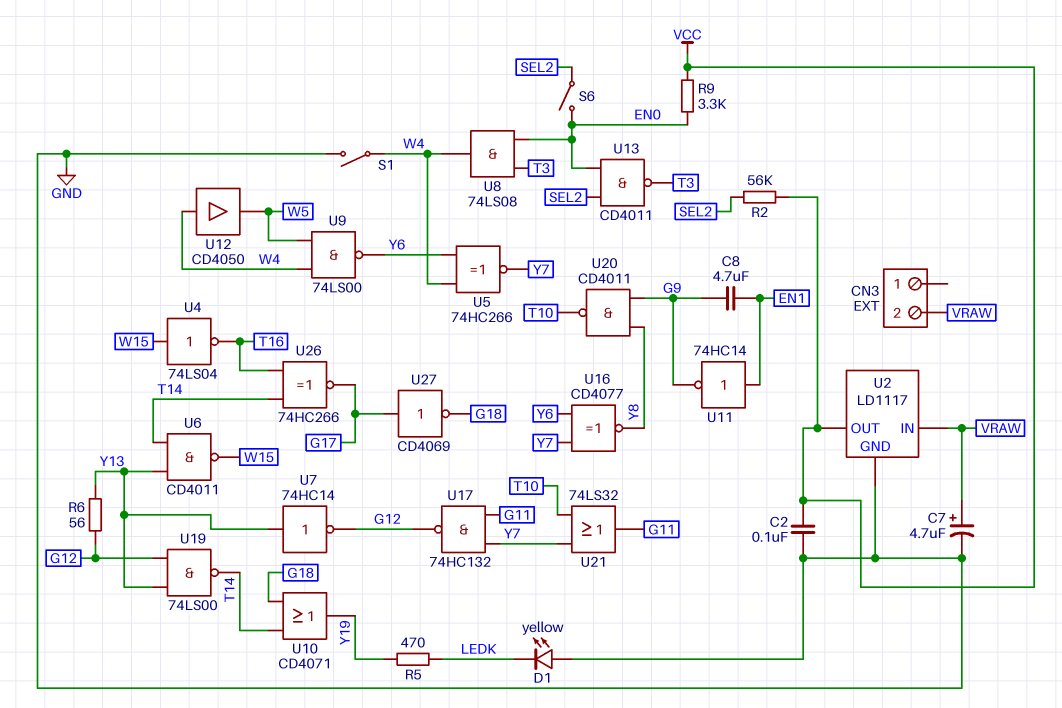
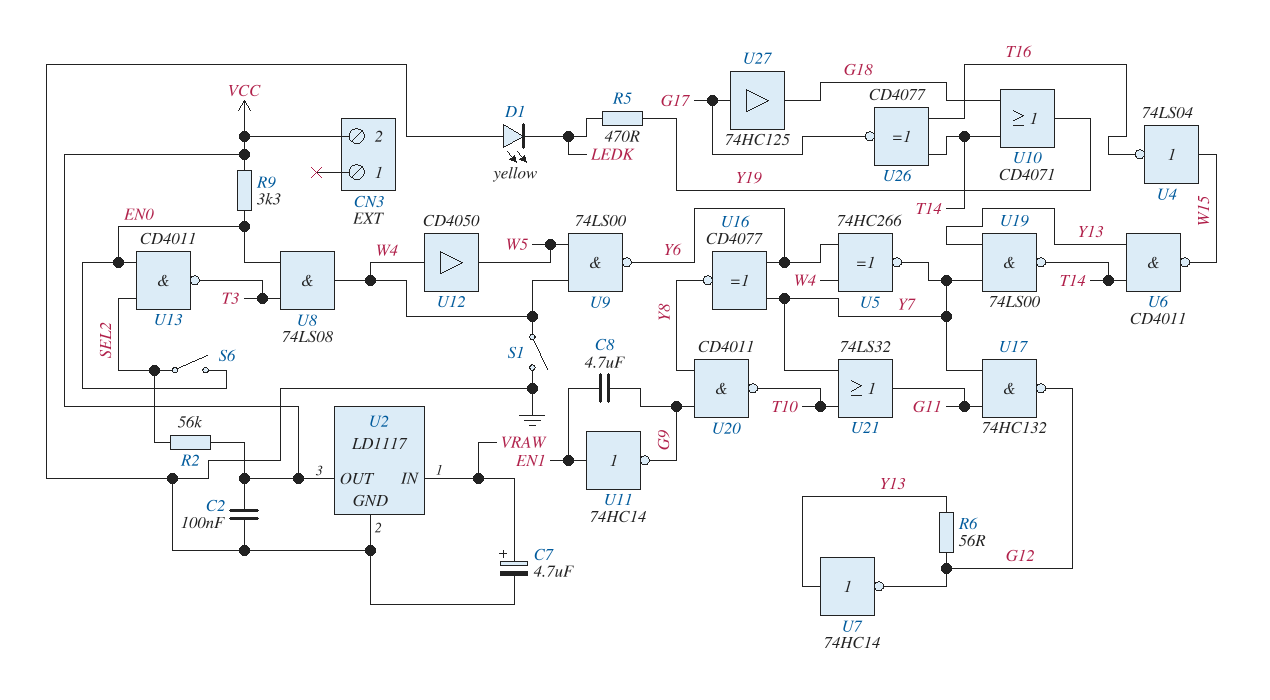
CN3 pin 2: VRAW -> VCC
U19: NAND 74LS00 (in G12, in Y13, out T14) -> NAND 74LS00 (in Y7, in Y13, out T14)
U26: XNOR 74HC266 (in T14, in T16, out G17) -> XNOR CD4077 (in T14, in T16, out G17)
U27: NOT CD4069 (in G17, out G18) -> buffer 74HC125 (in G17, out G18)

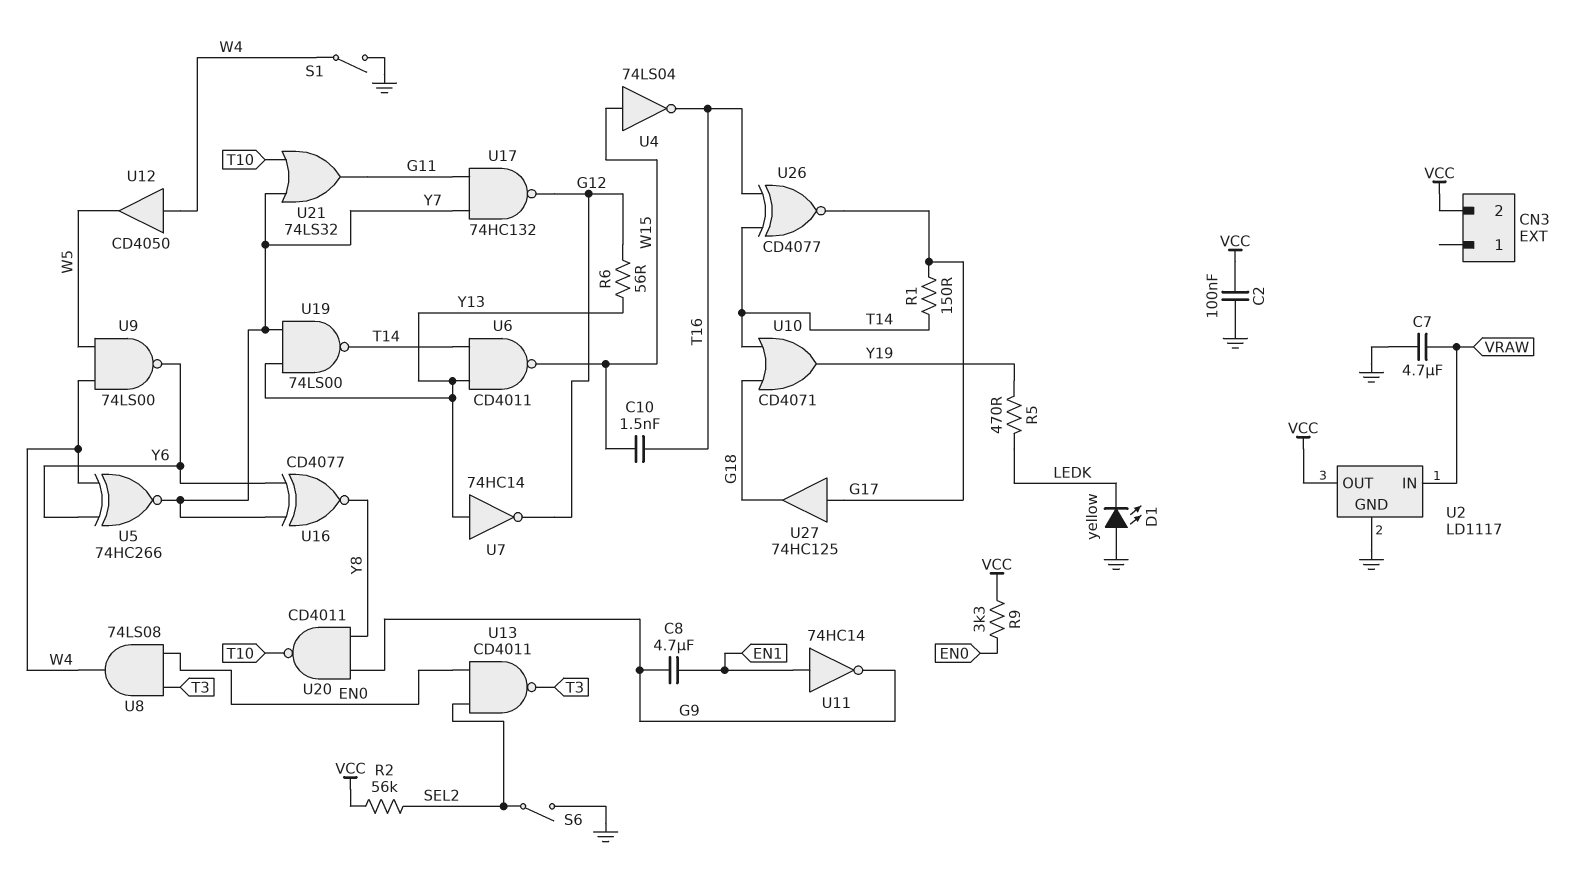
C7: 4.7uF (plus VRAW, minus GND) -> 4.7uF (GND, VRAW)
C10: none -> 1.5nF (T16, W15)
R1: none -> 150 (G17, T14)
S6: switch (EN0, SEL2) -> switch (GND, SEL2)

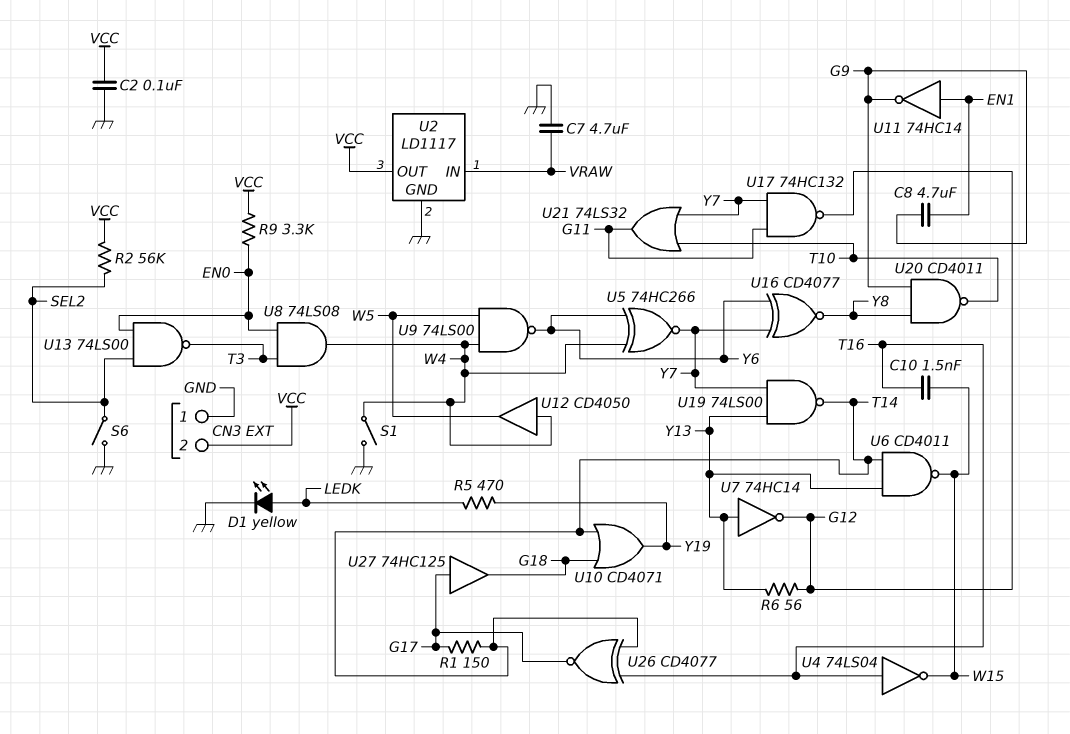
CN3 pin 1: none -> GND
D1: LED yellow (A GND, K LEDK) -> LED yellow (A LEDK, K GND)
U4: NOT 74LS04 (in W15, out T16) -> NOT 74LS04 (in T16, out W15)
U13: NAND CD4011 (in EN0, in SEL2, out T3) -> NAND 74LS00 (in EN0, in SEL2, out T3)

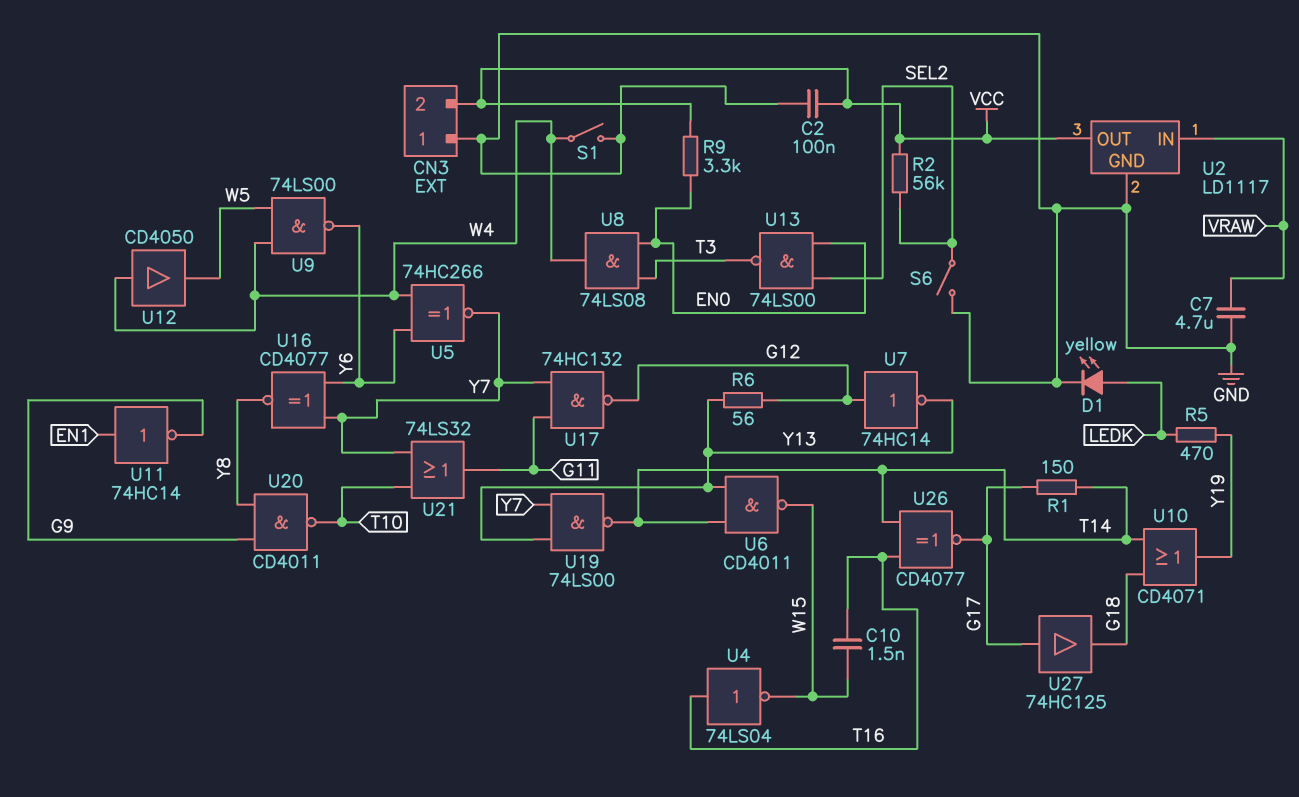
C8: 4.7uF (EN1, G9) -> none
U7: NOT 74HC14 (in Y13, out G12) -> NOT 74HC14 (in G12, out Y13)

